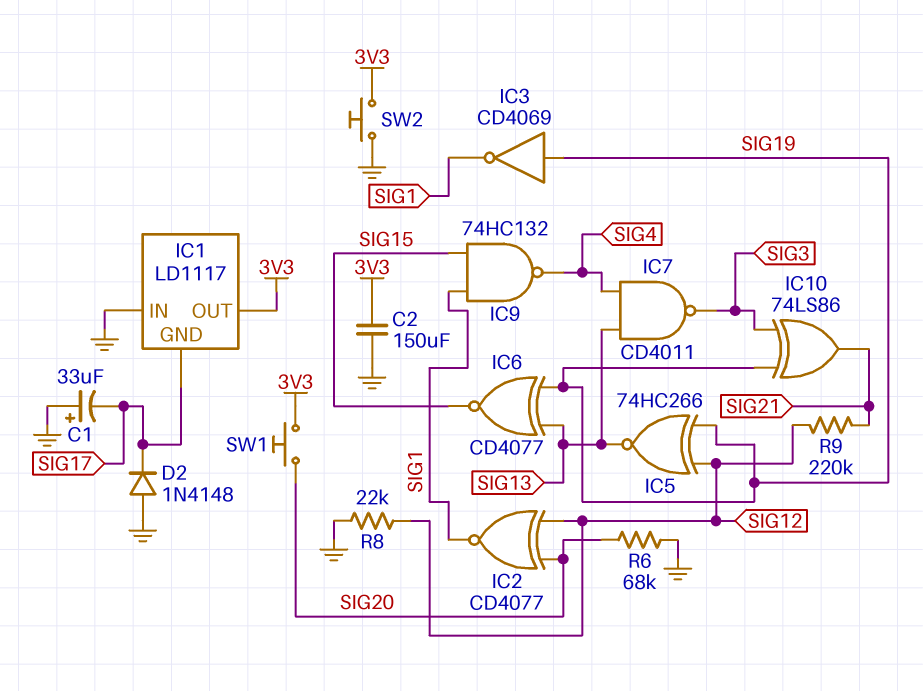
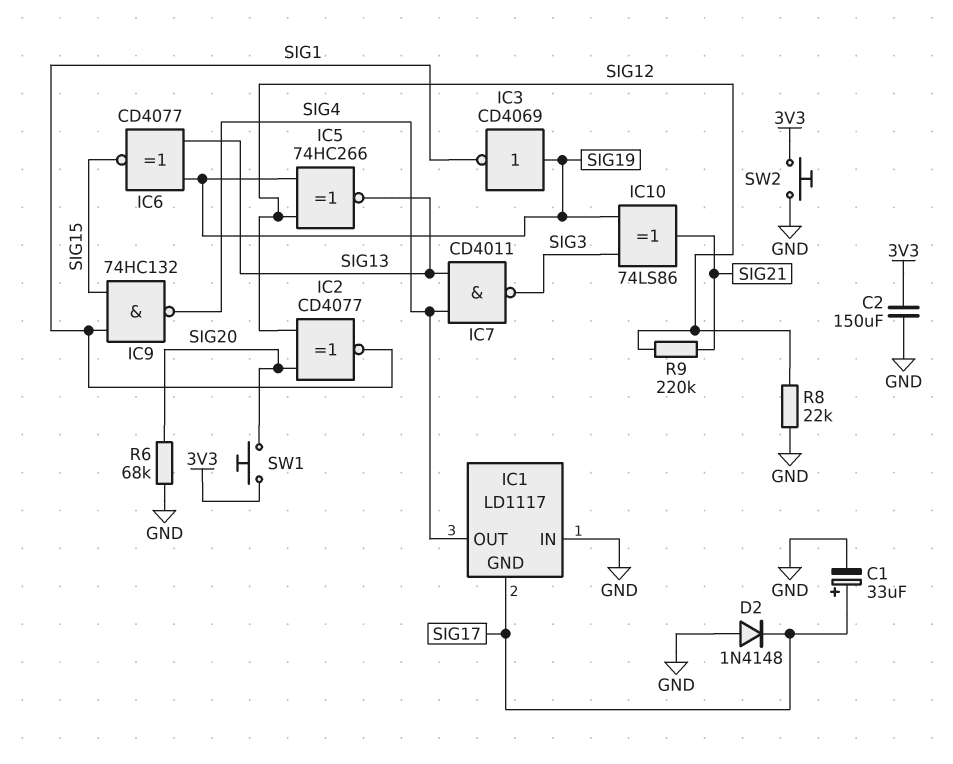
C1: 33uF (plus GND, minus SIG17) -> 33uF (plus SIG17, minus GND)
IC1 pin OUT: 3V3 -> SIG4

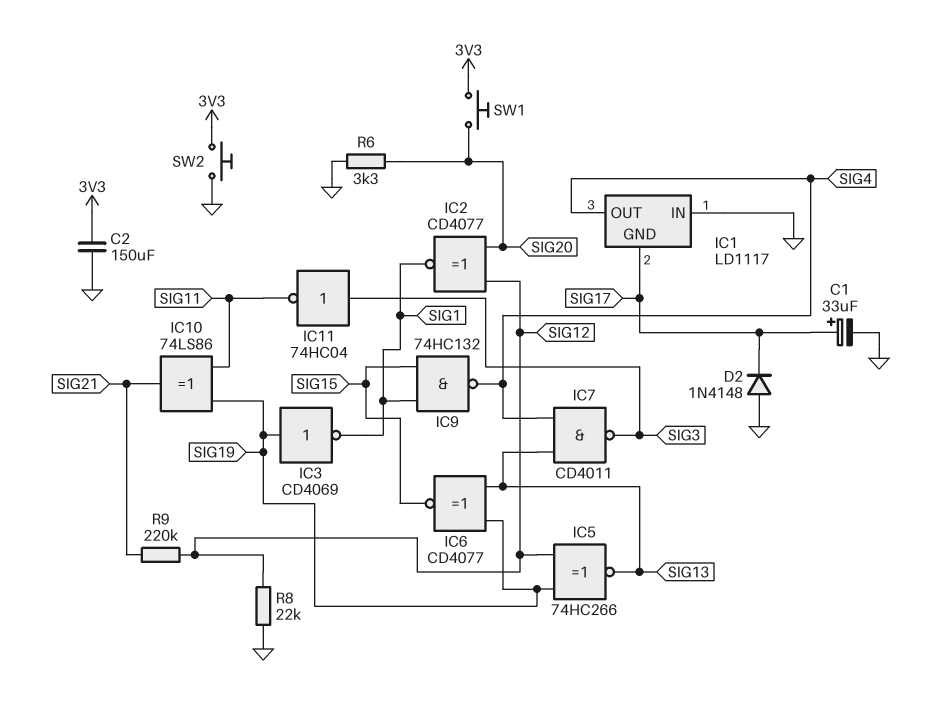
IC10: XOR 74LS86 (in SIG3, in SIG19, out SIG21) -> XOR 74LS86 (in SIG11, in SIG19, out SIG21)
IC11: none -> NOT 74HC04 (in SIG3, out SIG11)
R6: 68k (GND, SIG20) -> 3.3k (GND, SIG20)

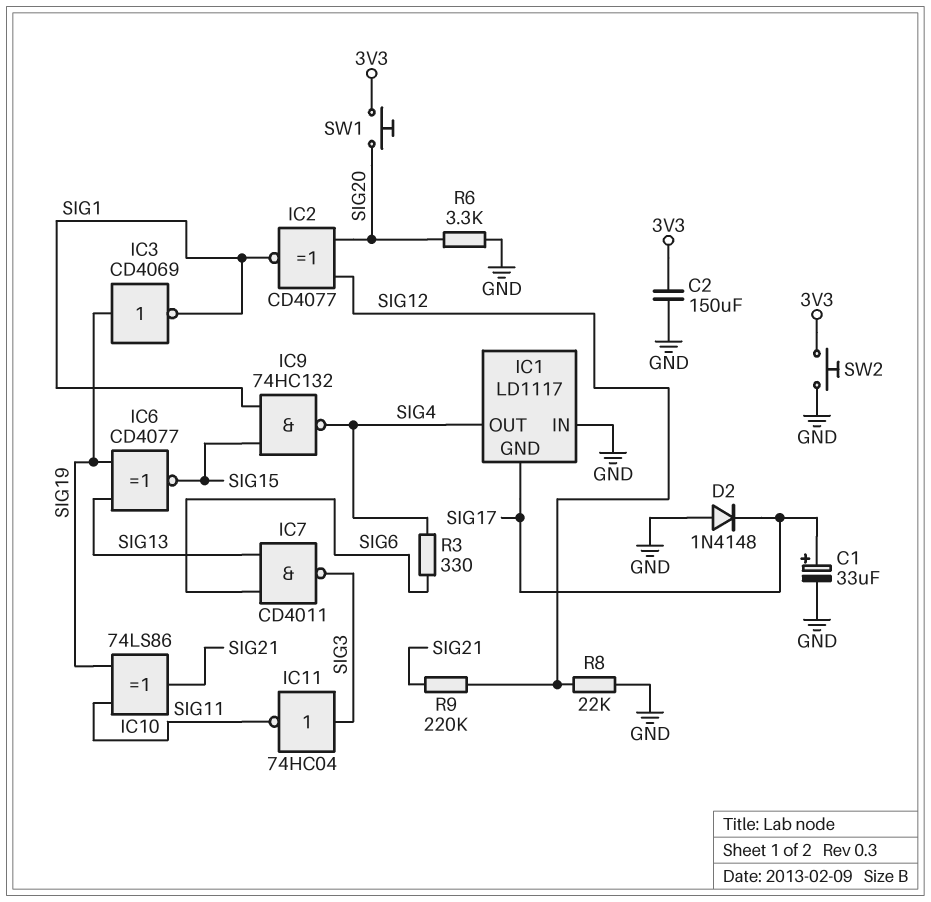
IC5: XNOR 74HC266 (in SIG12, in SIG19, out SIG13) -> none
IC7: NAND CD4011 (in SIG4, in SIG13, out SIG3) -> NAND CD4011 (in SIG6, in SIG13, out SIG3)
R3: none -> 330 (SIG4, SIG6)

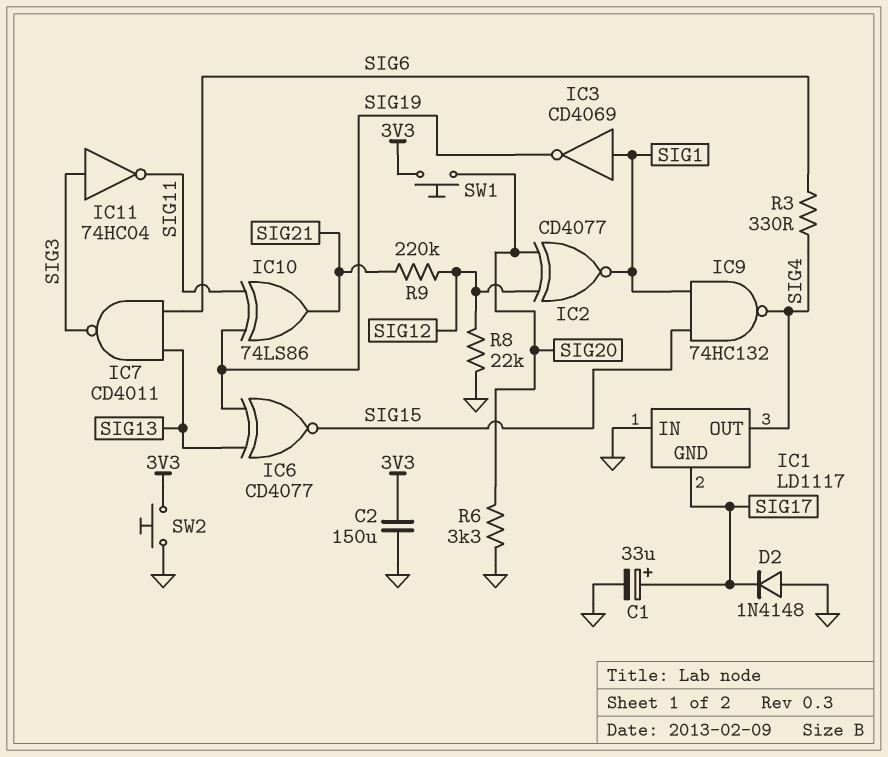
IC3: NOT CD4069 (in SIG19, out SIG1) -> NOT CD4069 (in SIG1, out SIG19)

